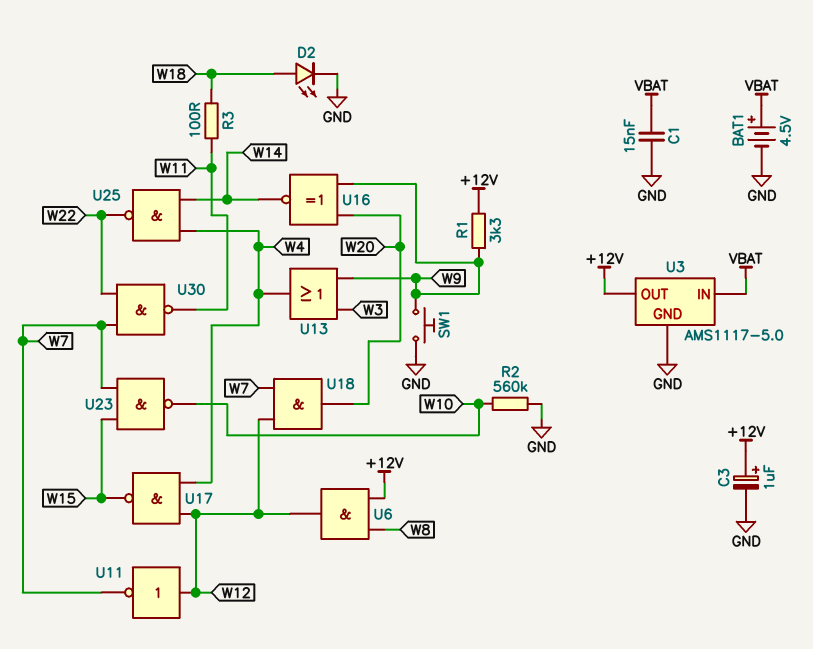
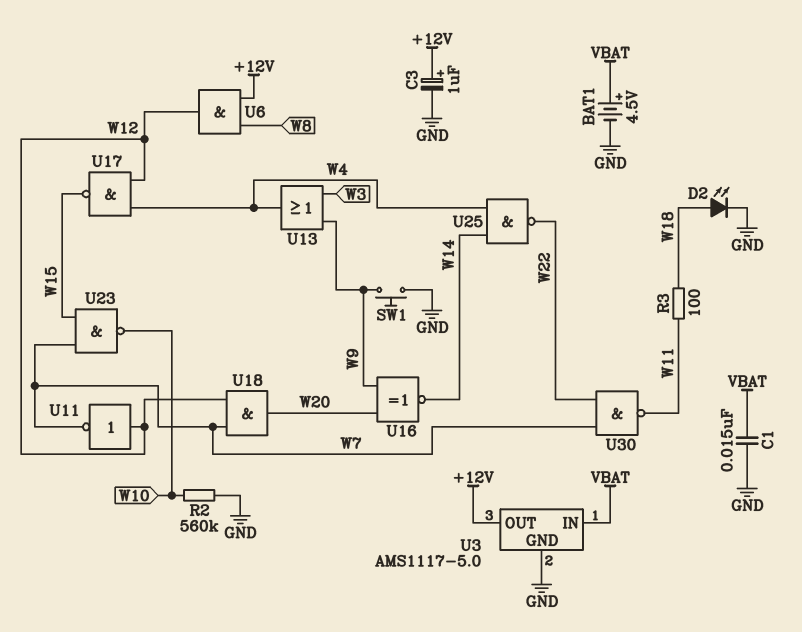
R1: 3.3k (+12V, W9) -> none

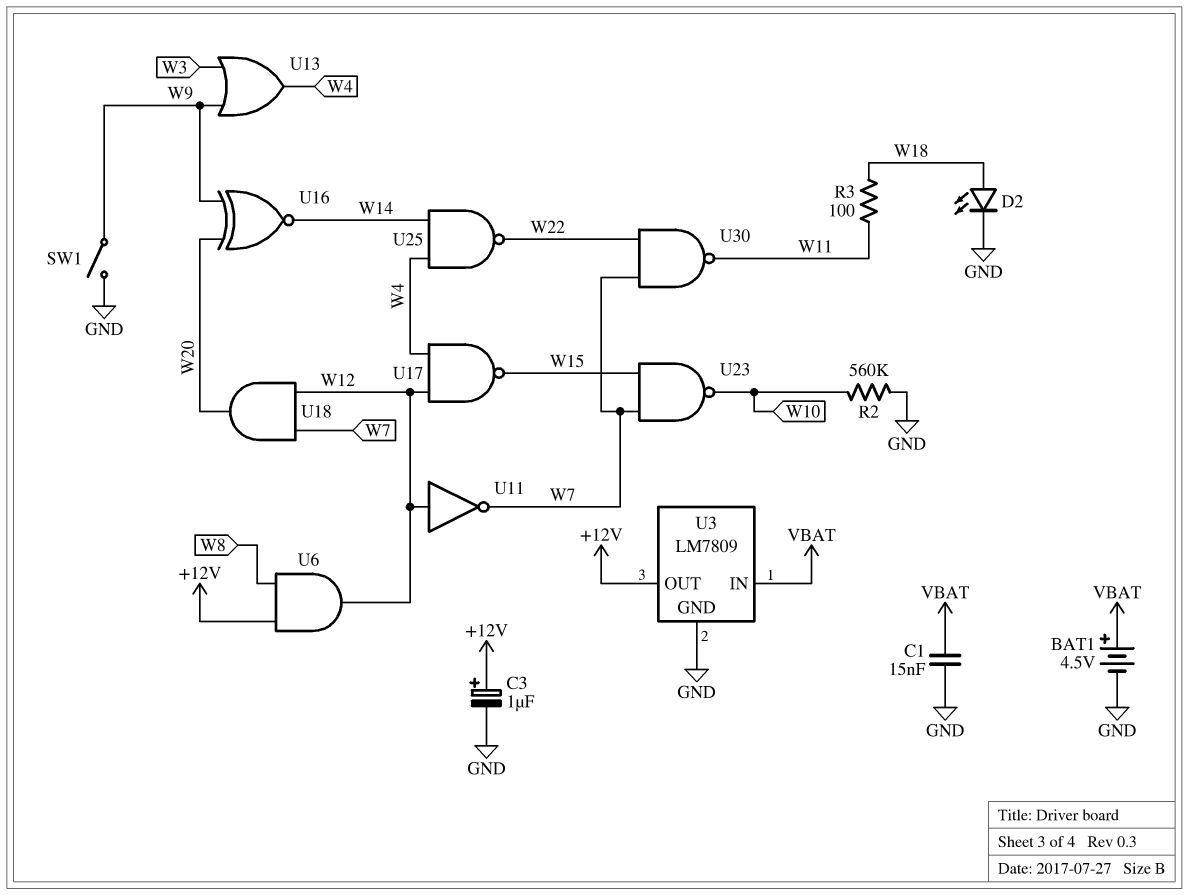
SW1: button (GND, W9) -> switch (GND, W9)
U3: AMS1117-5.0 -> LM7809

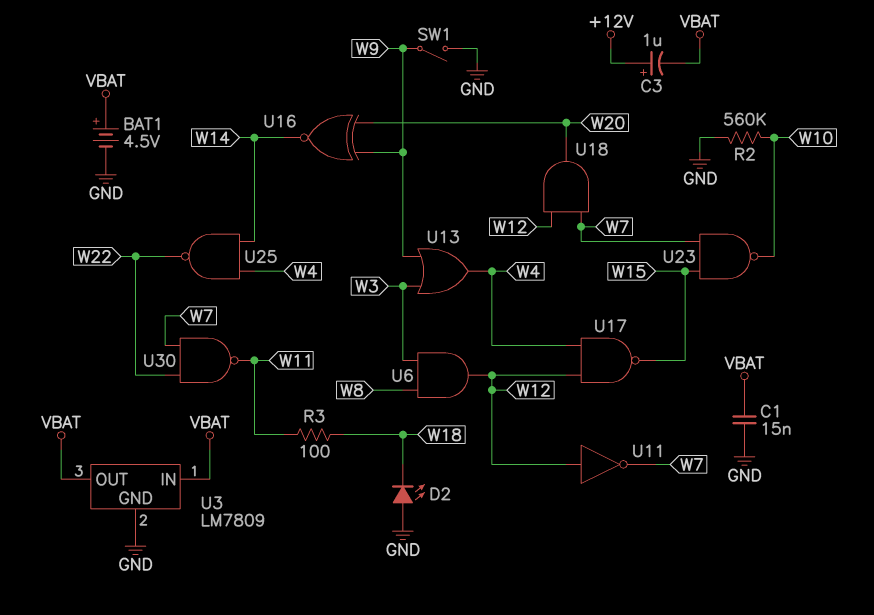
C3: 1uF (plus +12V, minus GND) -> 1uF (plus +12V, minus VBAT)
D2: LED (A W18, K GND) -> LED (A GND, K W18)
U3 pin OUT: +12V -> VBAT
U6: AND (in +12V, in W8, out W12) -> AND (in W3, in W8, out W12)

